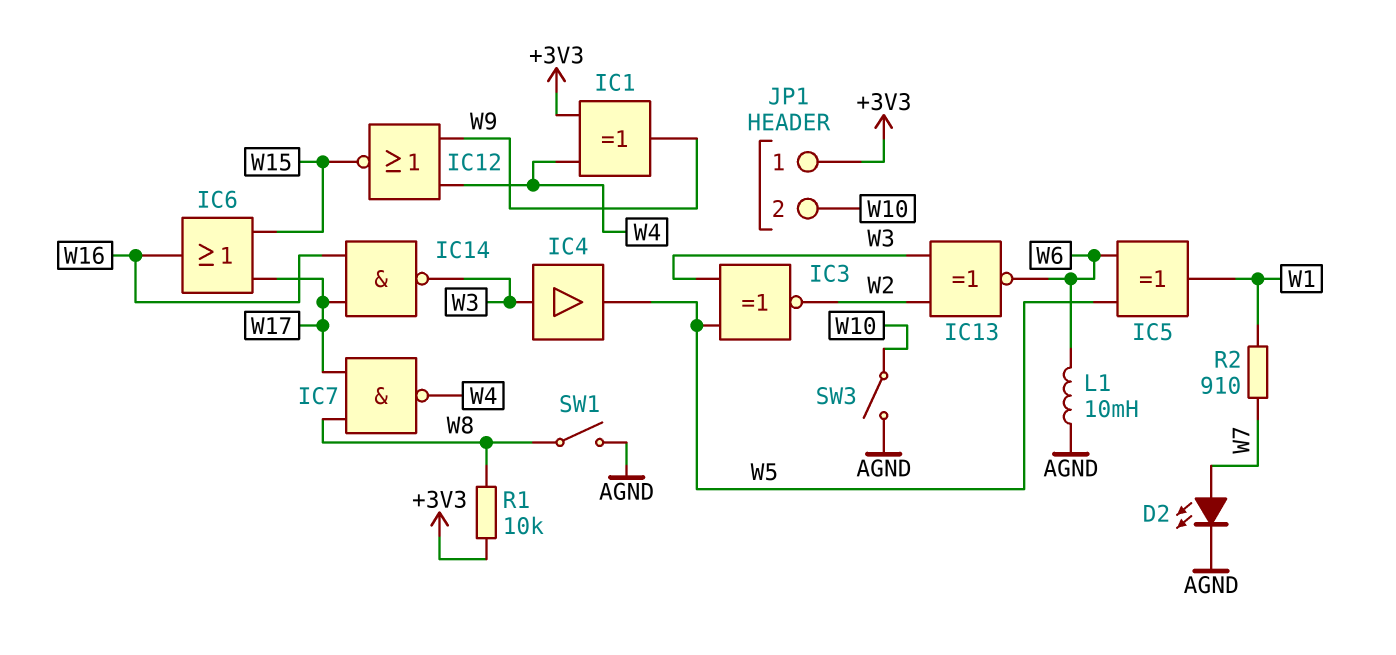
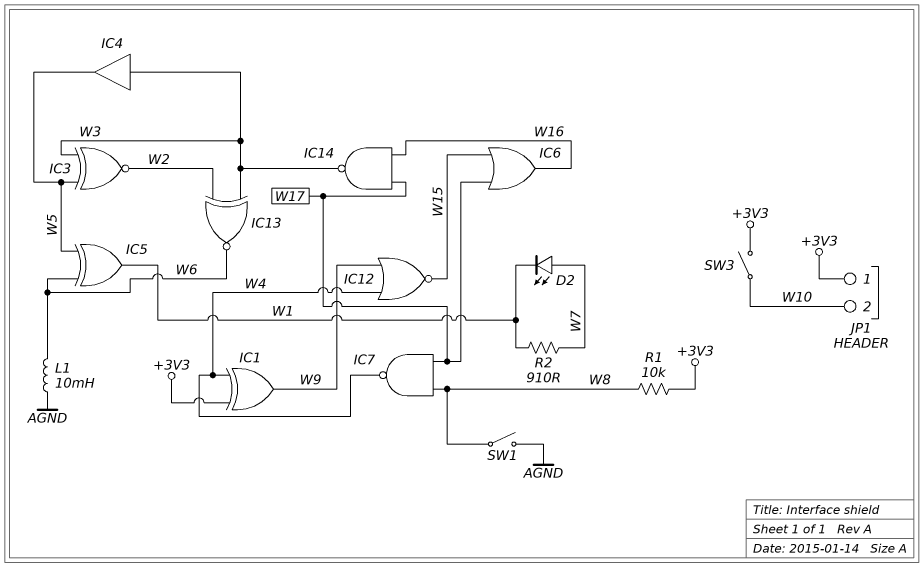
D2: LED (A W7, K AGND) -> LED (A W7, K W1)
SW3: switch (AGND, W10) -> switch (+3V3, W10)

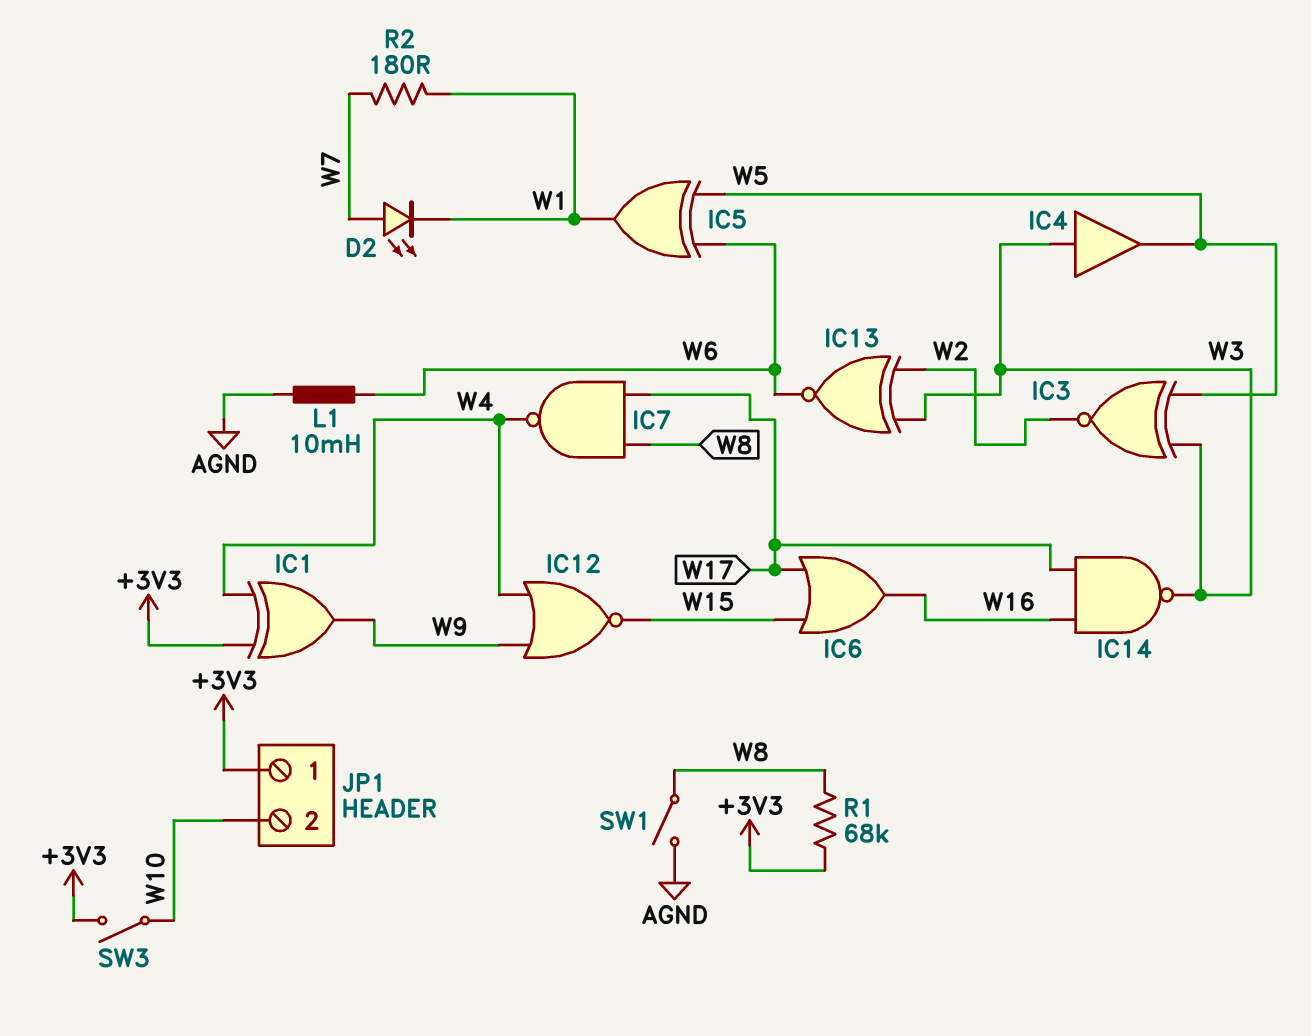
R1: 10k (+3V3, W8) -> 68k (+3V3, W8)
R2: 910 (W1, W7) -> 180 (W1, W7)

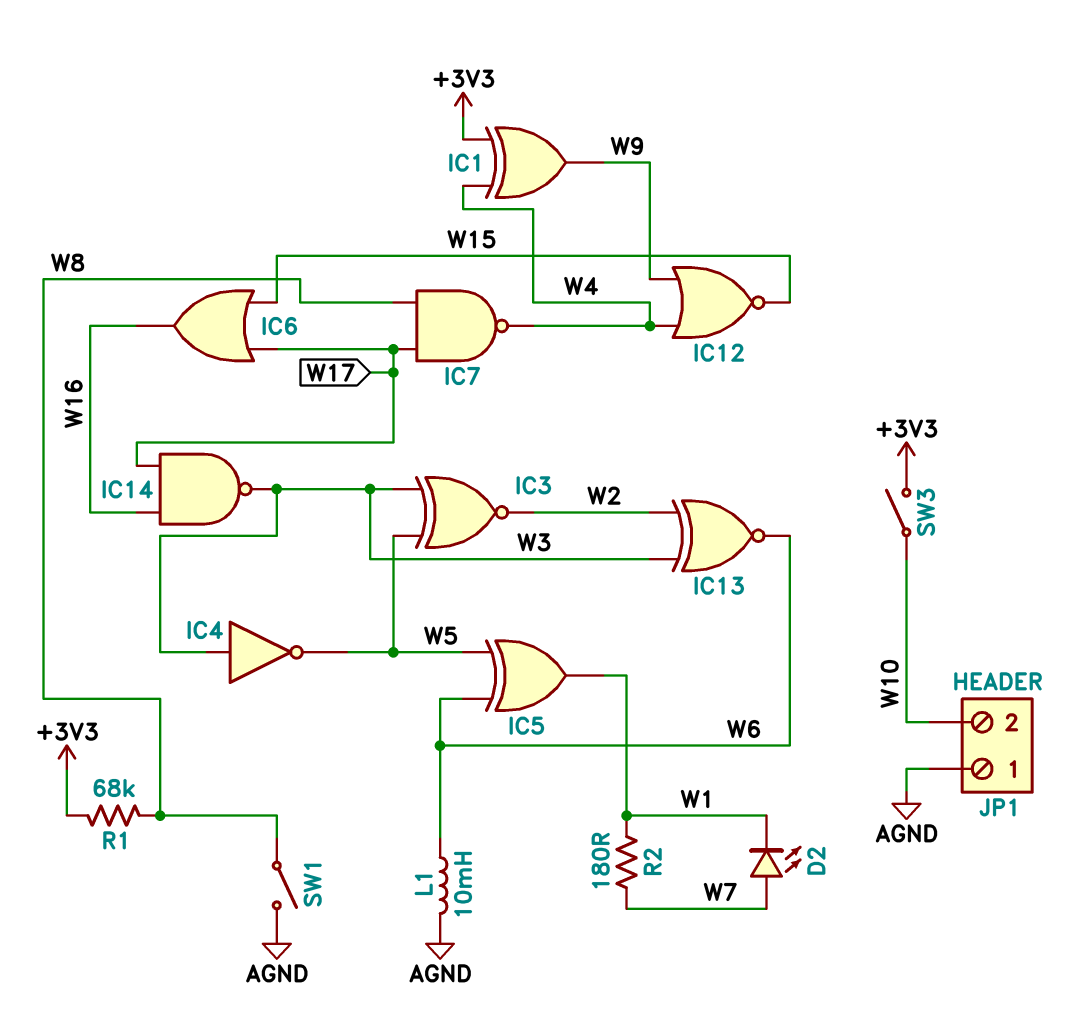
IC4: buffer (in W3, out W5) -> NOT (in W3, out W5)
JP1 pin 1: +3V3 -> AGND

